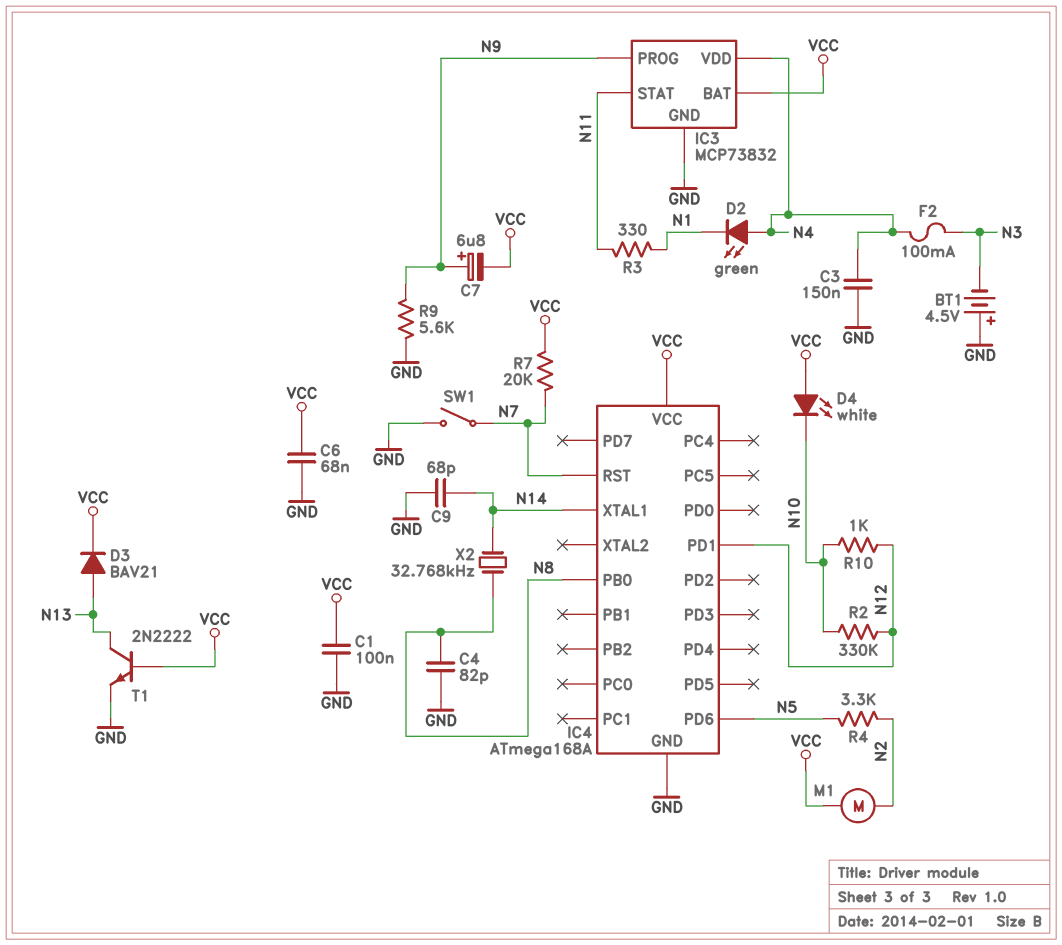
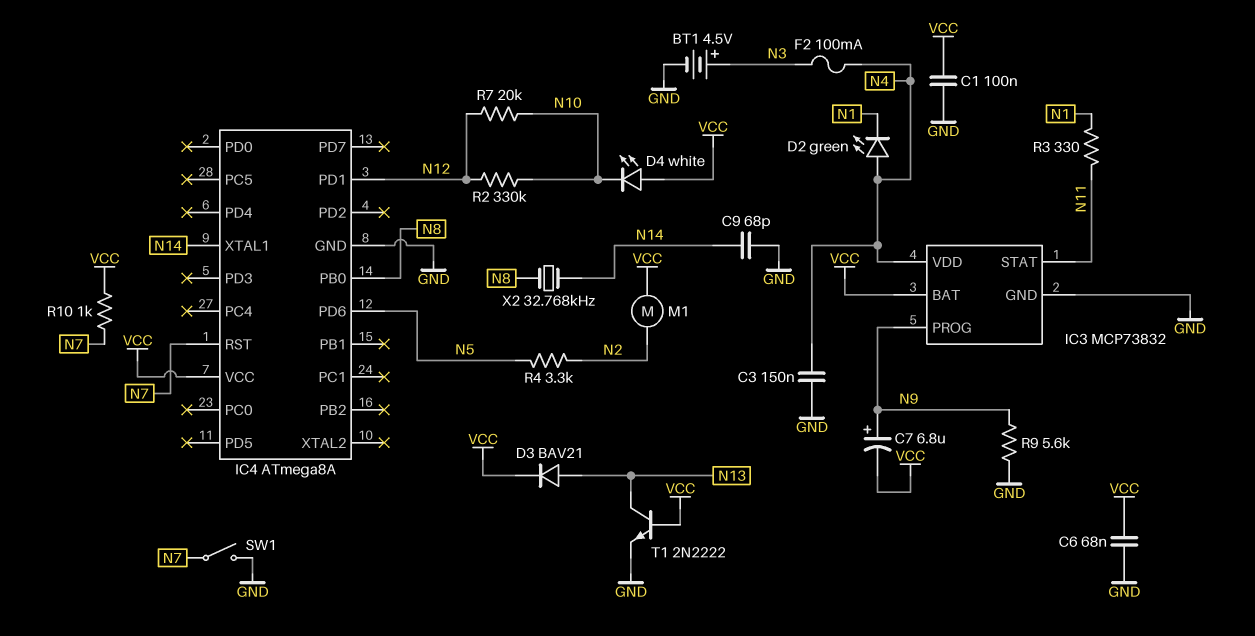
BT1: 4.5V (plus GND, minus N3) -> 4.5V (plus N3, minus GND)
C4: 82pF (GND, N8) -> none
IC4: ATmega168A -> ATmega8A
R7: 20k (N7, VCC) -> 20k (N10, N12)
R10: 1k (N10, N12) -> 1k (N7, VCC)

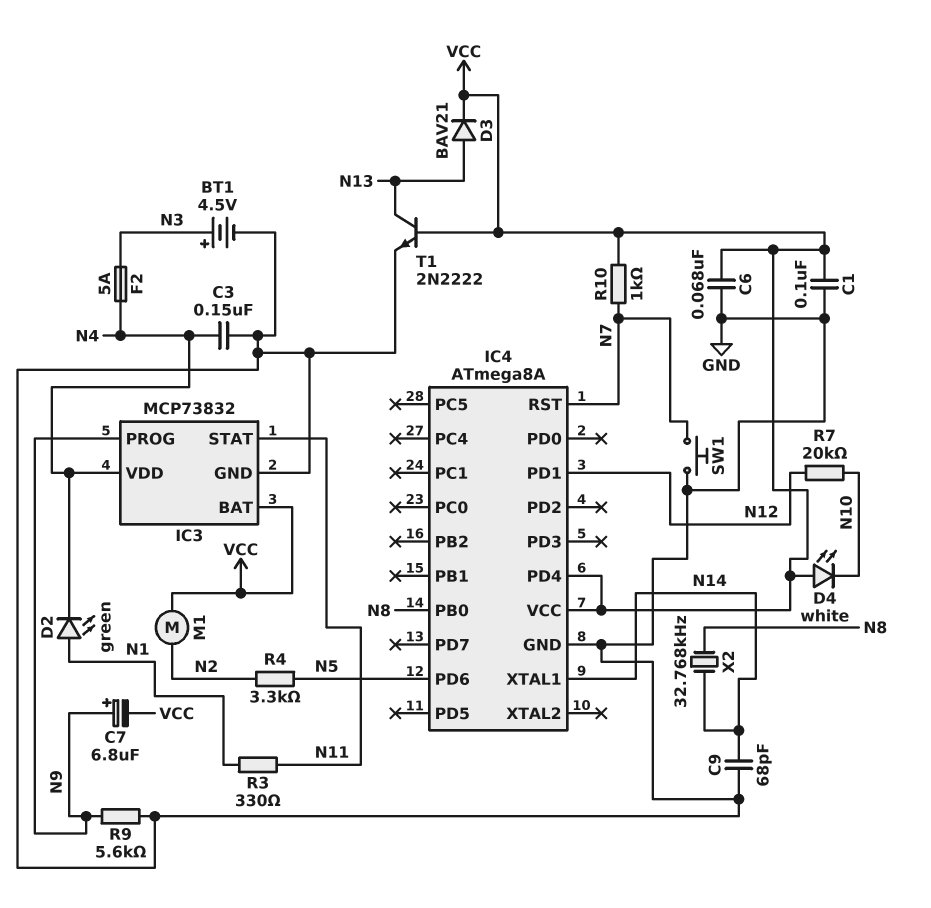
D2: LED green (A N4, K N1) -> LED green (A N1, K N4)
F2: 100mA (N3, N4) -> 5A (N3, N4)
IC4 pin PD4: none -> VCC
R2: 330k (N10, N12) -> none
SW1: switch (GND, N7) -> button (GND, N7)

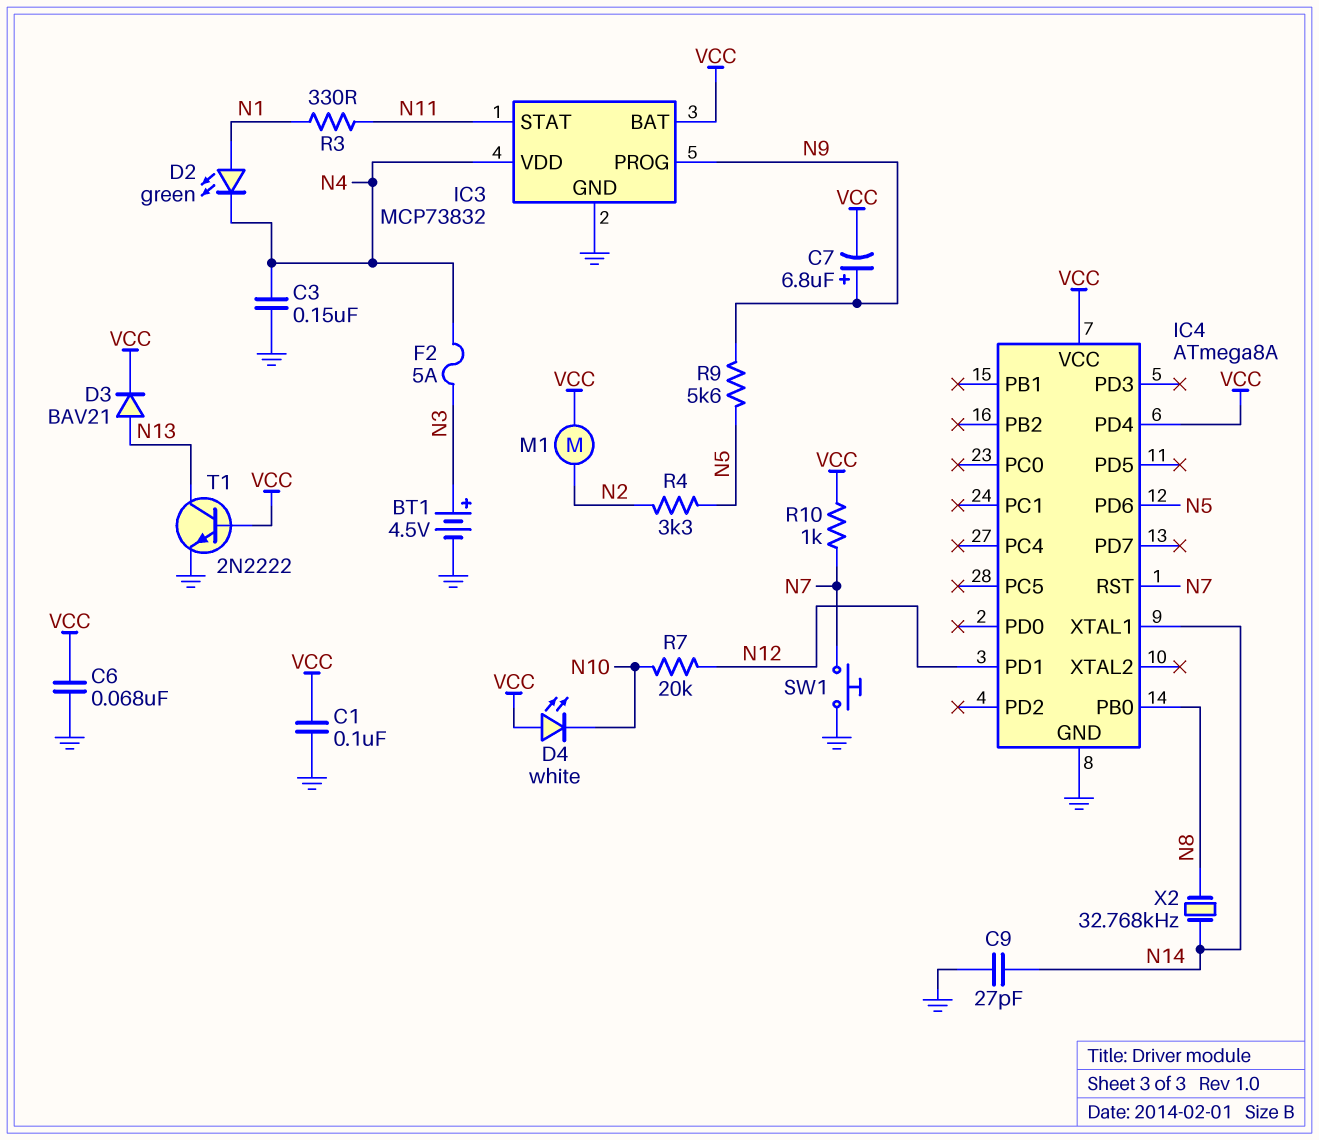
C9: 68pF (GND, N14) -> 27pF (GND, N14)
R9: 5.6k (GND, N9) -> 5.6k (N5, N9)

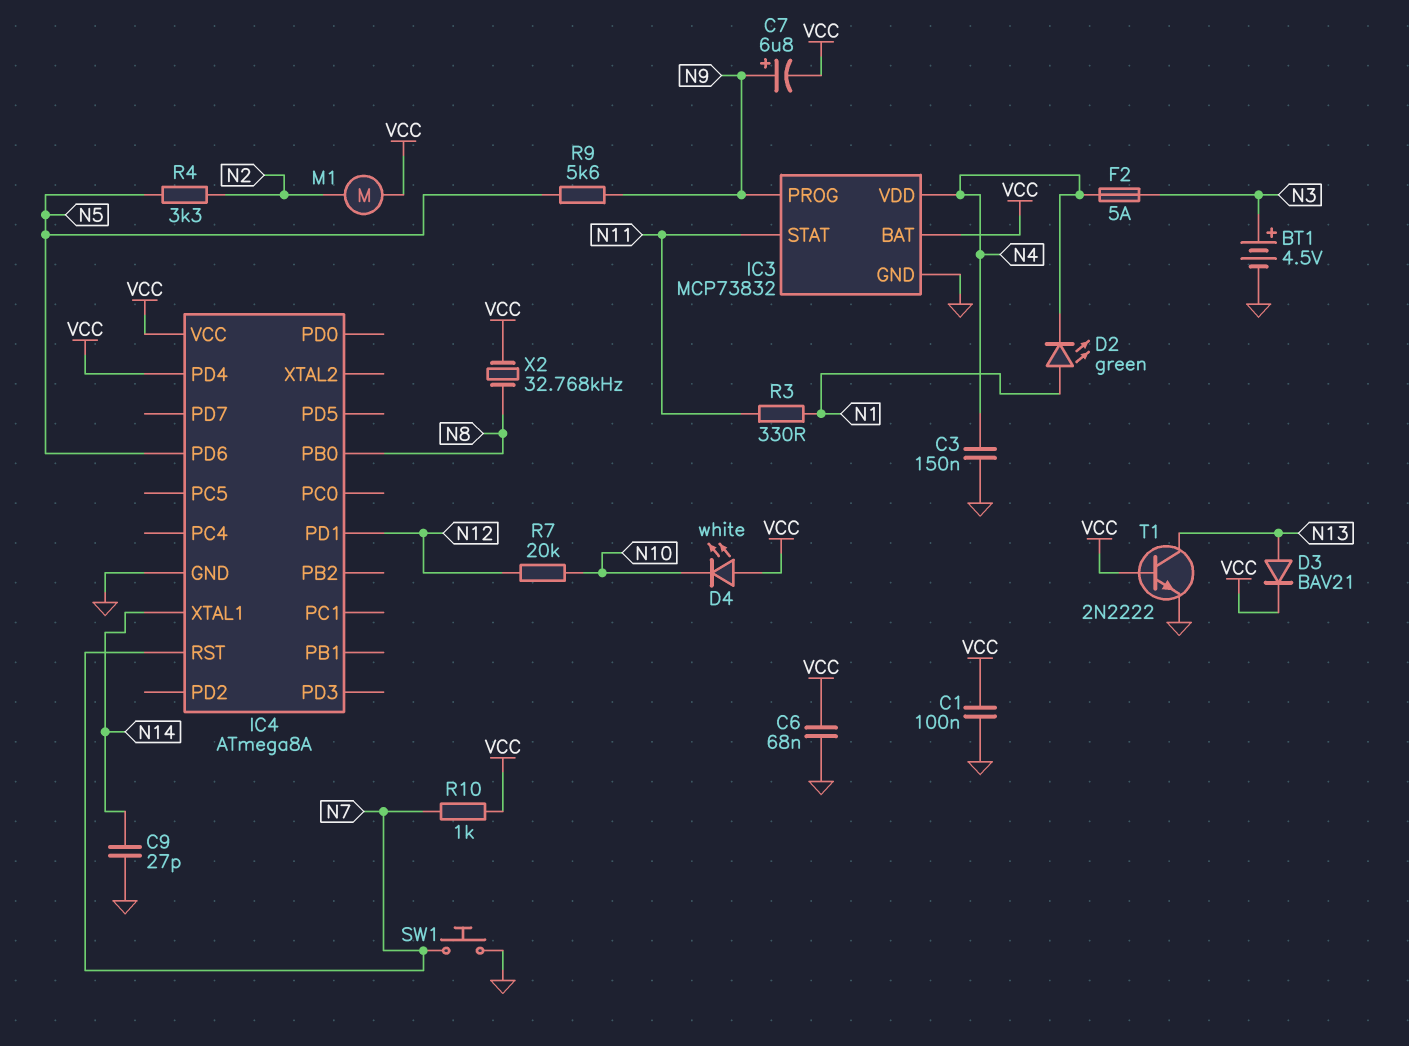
X2: 32.768kHz (N8, N14) -> 32.768kHz (N8, VCC)

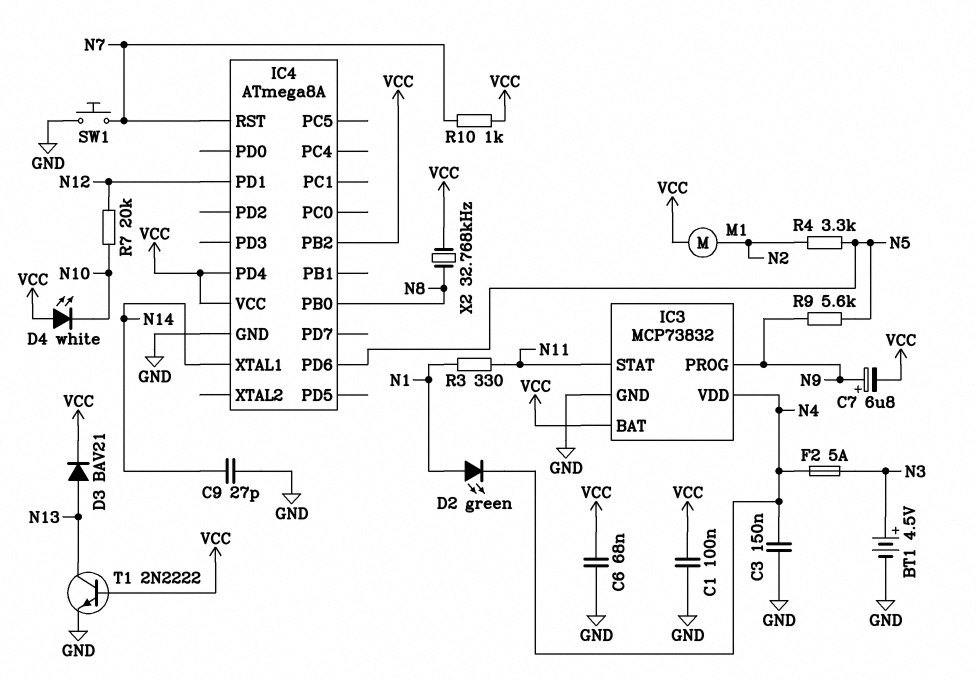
IC4 pin PB2: none -> VCC

